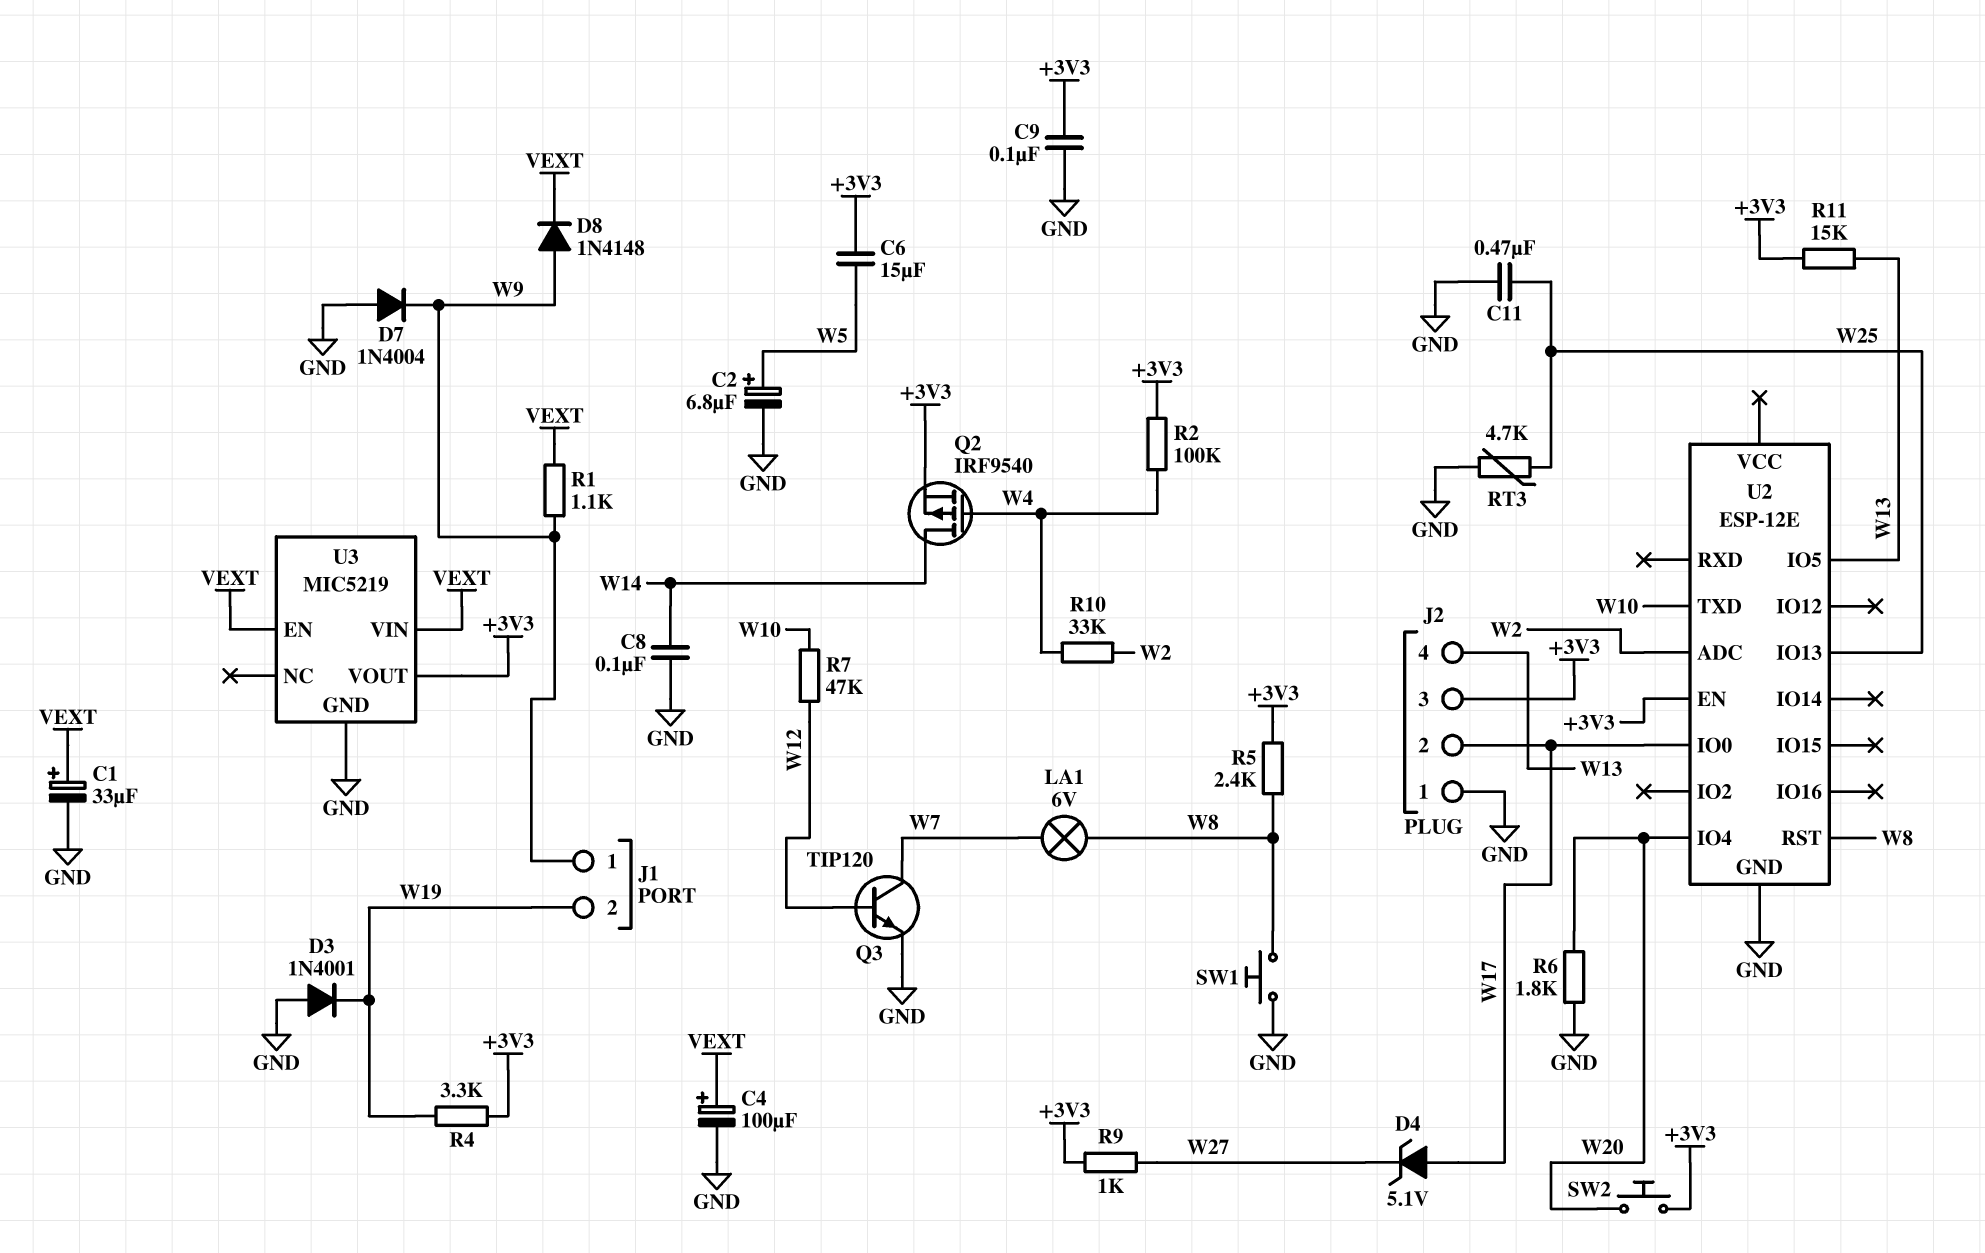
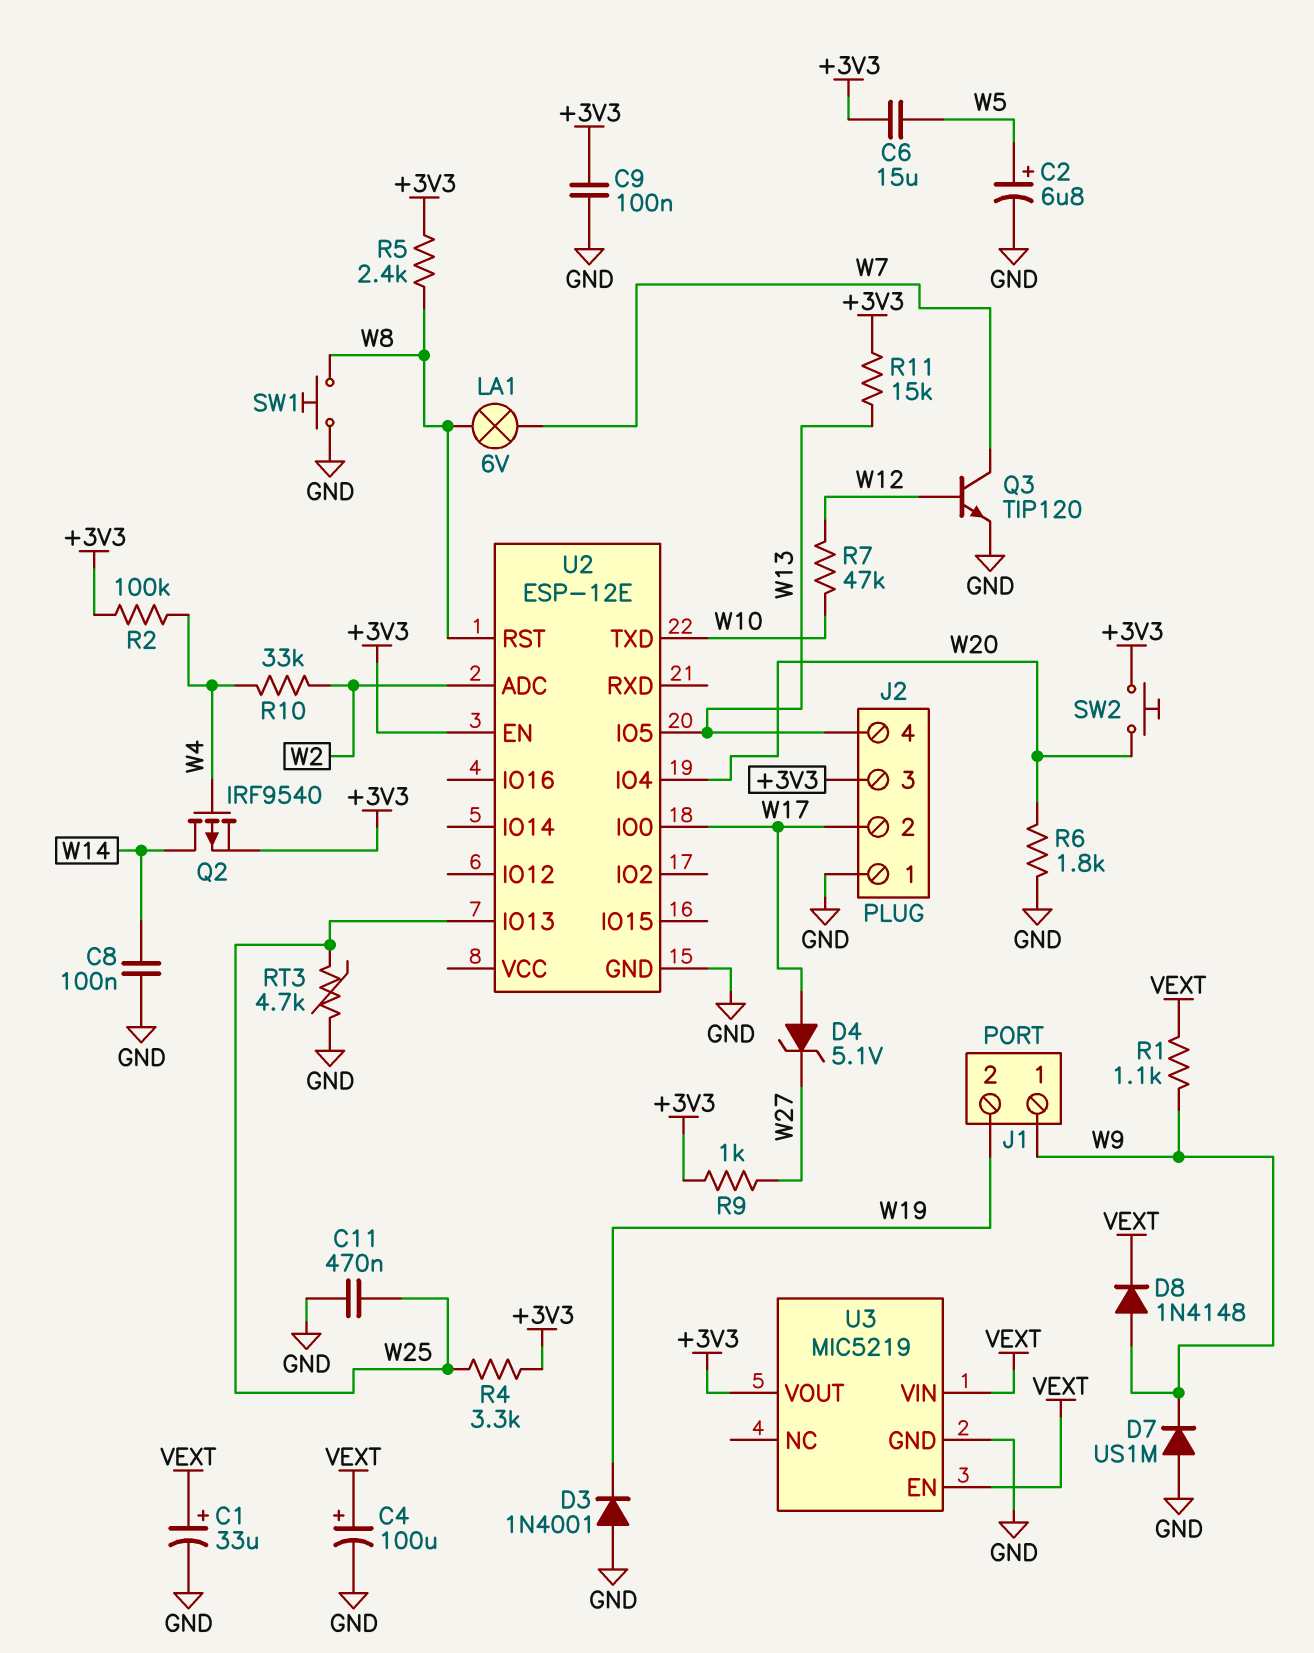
D7: diode 1N4004 (A GND, K W9) -> diode US1M (A GND, K W9)
R4: 3.3k (+3V3, W19) -> 3.3k (+3V3, W25)

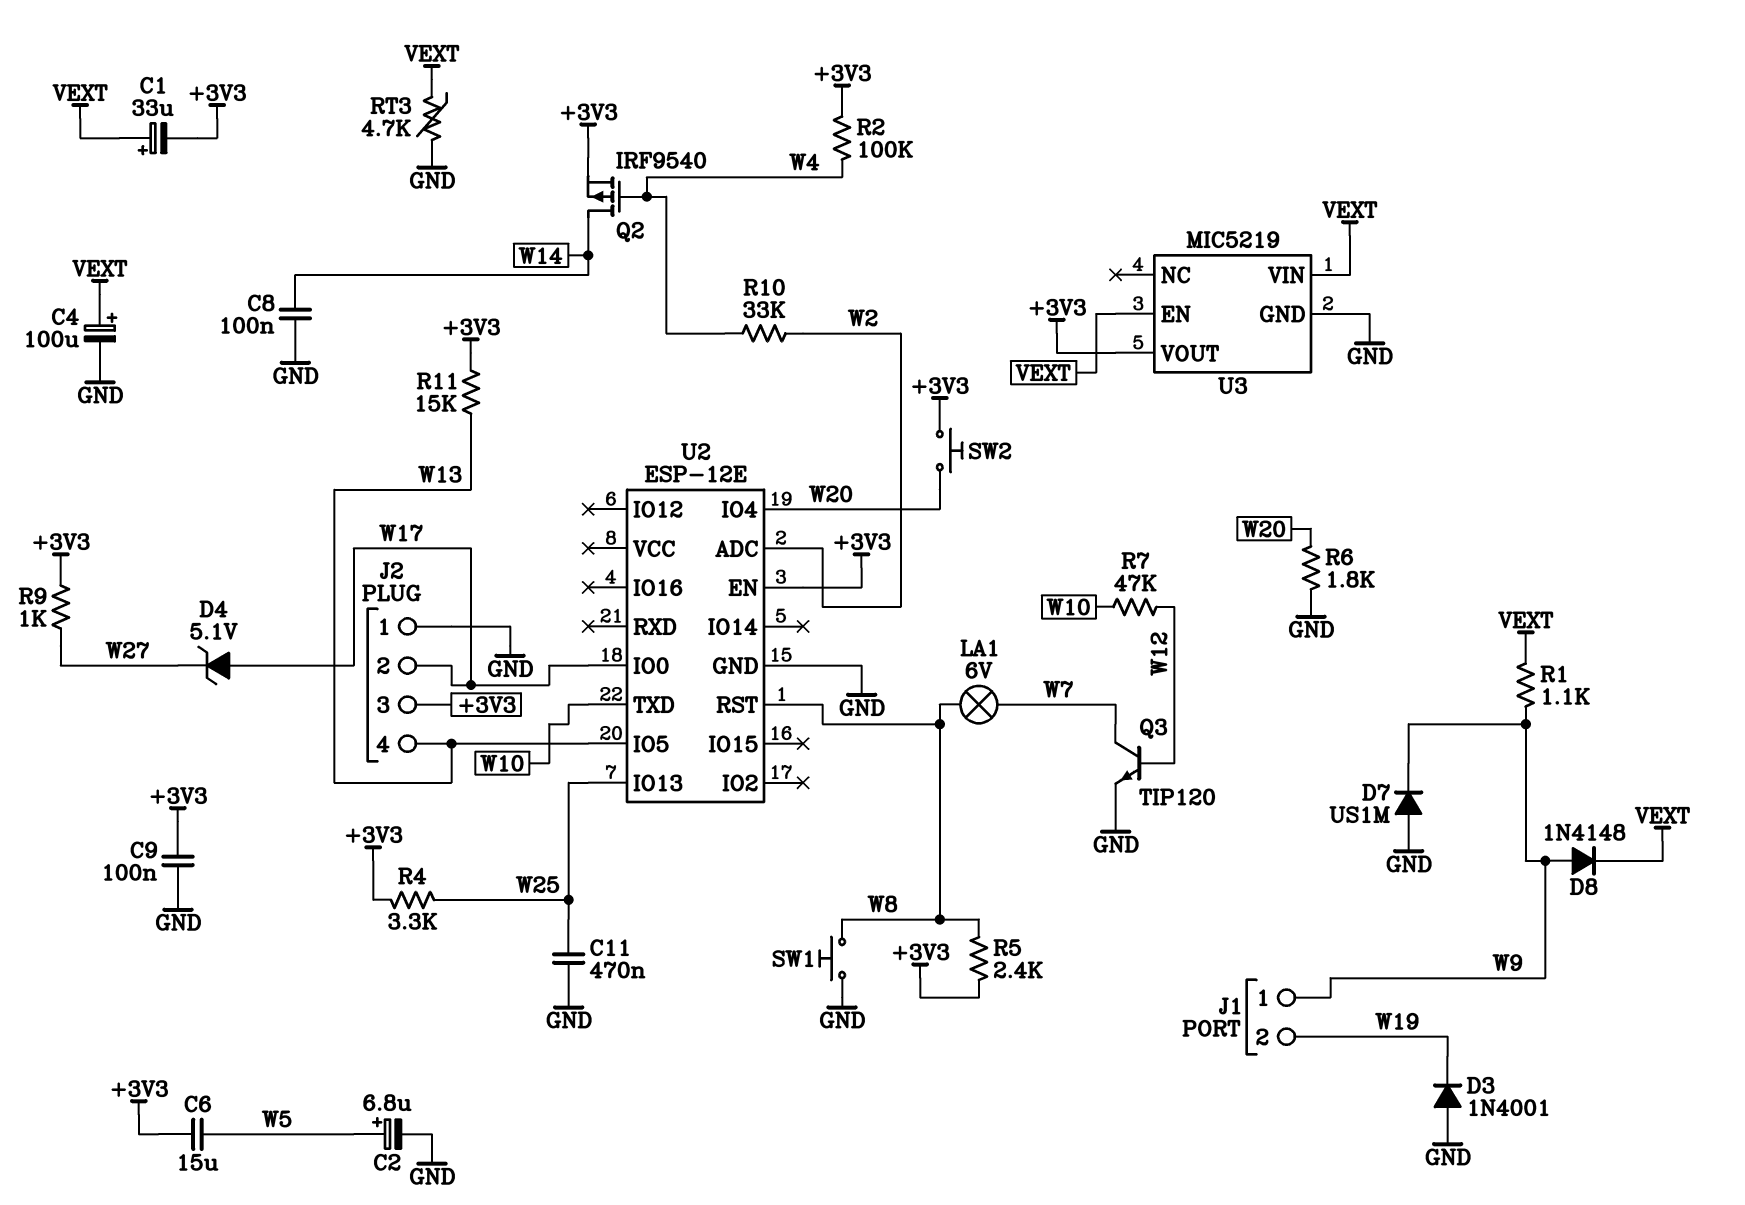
C1: 33uF (plus VEXT, minus GND) -> 33uF (plus VEXT, minus +3V3)
RT3: 4.7k (GND, W25) -> 4.7k (GND, VEXT)

